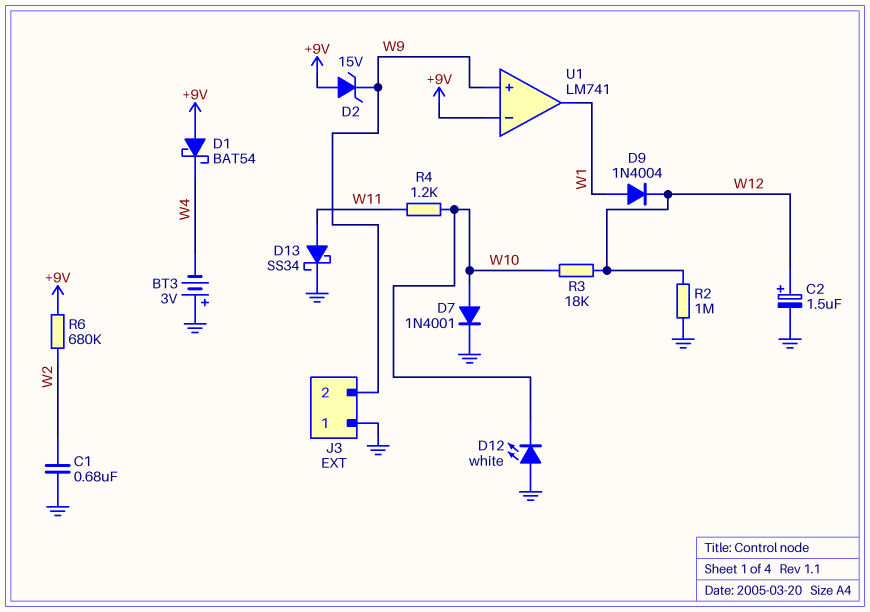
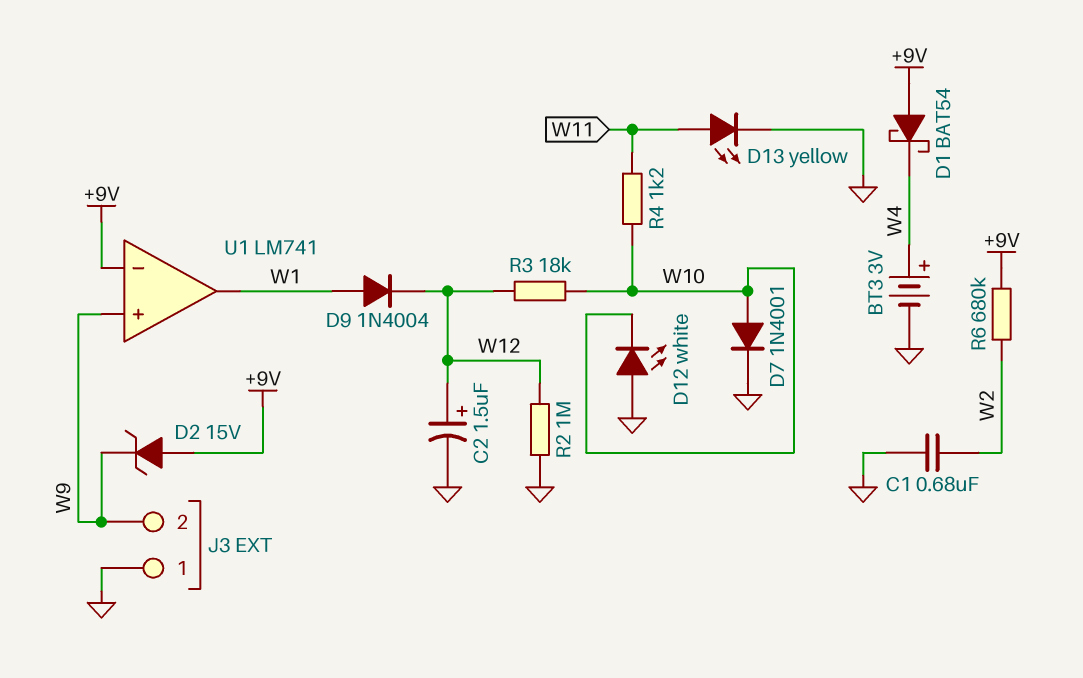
BT3: 3V (plus GND, minus W4) -> 3V (plus W4, minus GND)
D13: schottky SS34 (A W11, K GND) -> LED yellow (A W11, K GND)

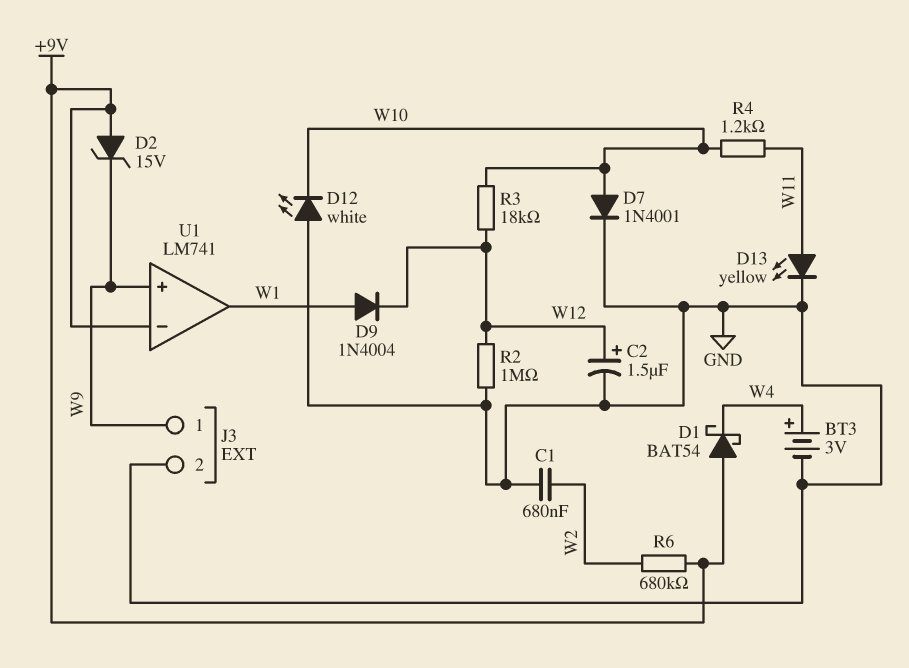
J3 pin 1: GND -> W9
J3 pin 2: W9 -> GND

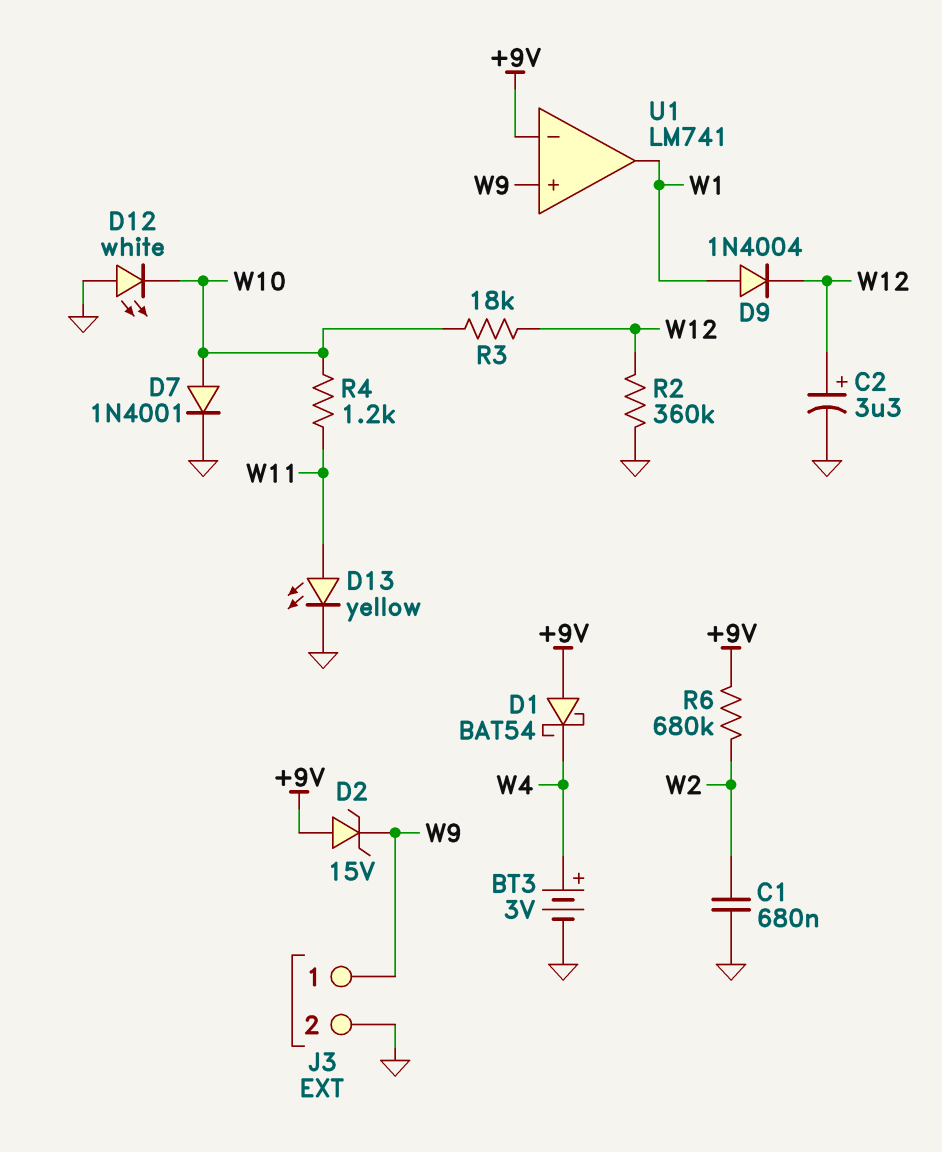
C2: 1.5uF (plus W12, minus GND) -> 3.3uF (plus W12, minus GND)
R2: 1M (GND, W12) -> 360k (GND, W12)

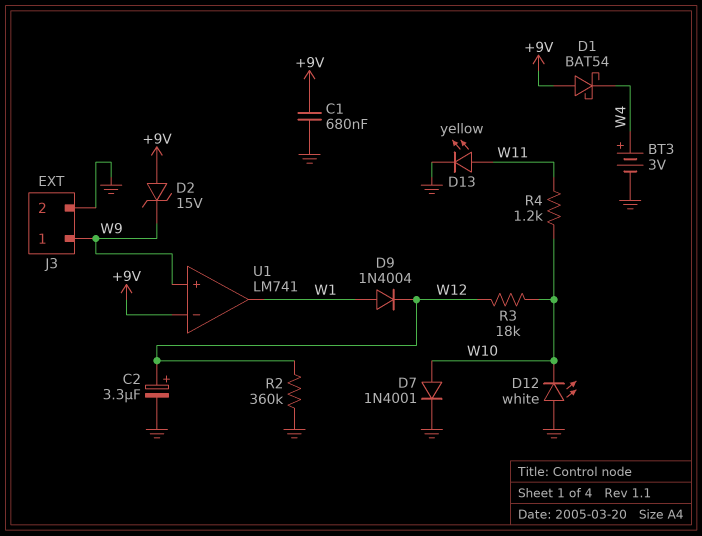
C1: 680nF (GND, W2) -> 680nF (+9V, GND)
R6: 680k (+9V, W2) -> none

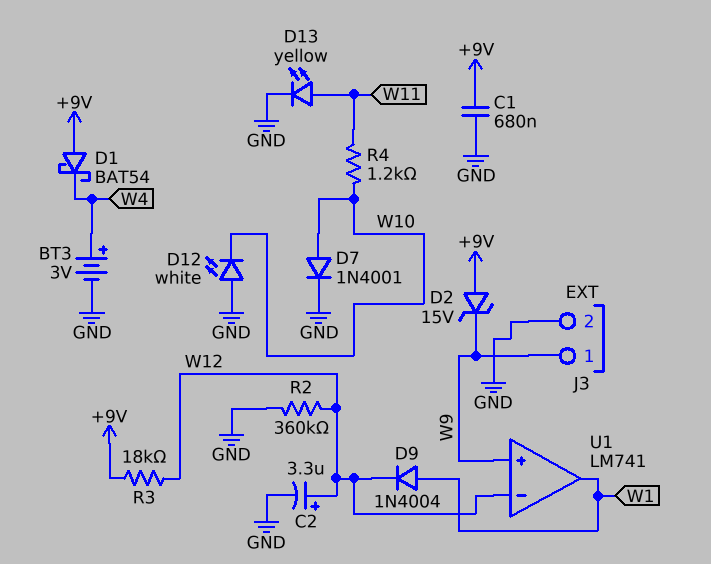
R3: 18k (W10, W12) -> 18k (+9V, W12)
U1 pin in-: +9V -> W12

